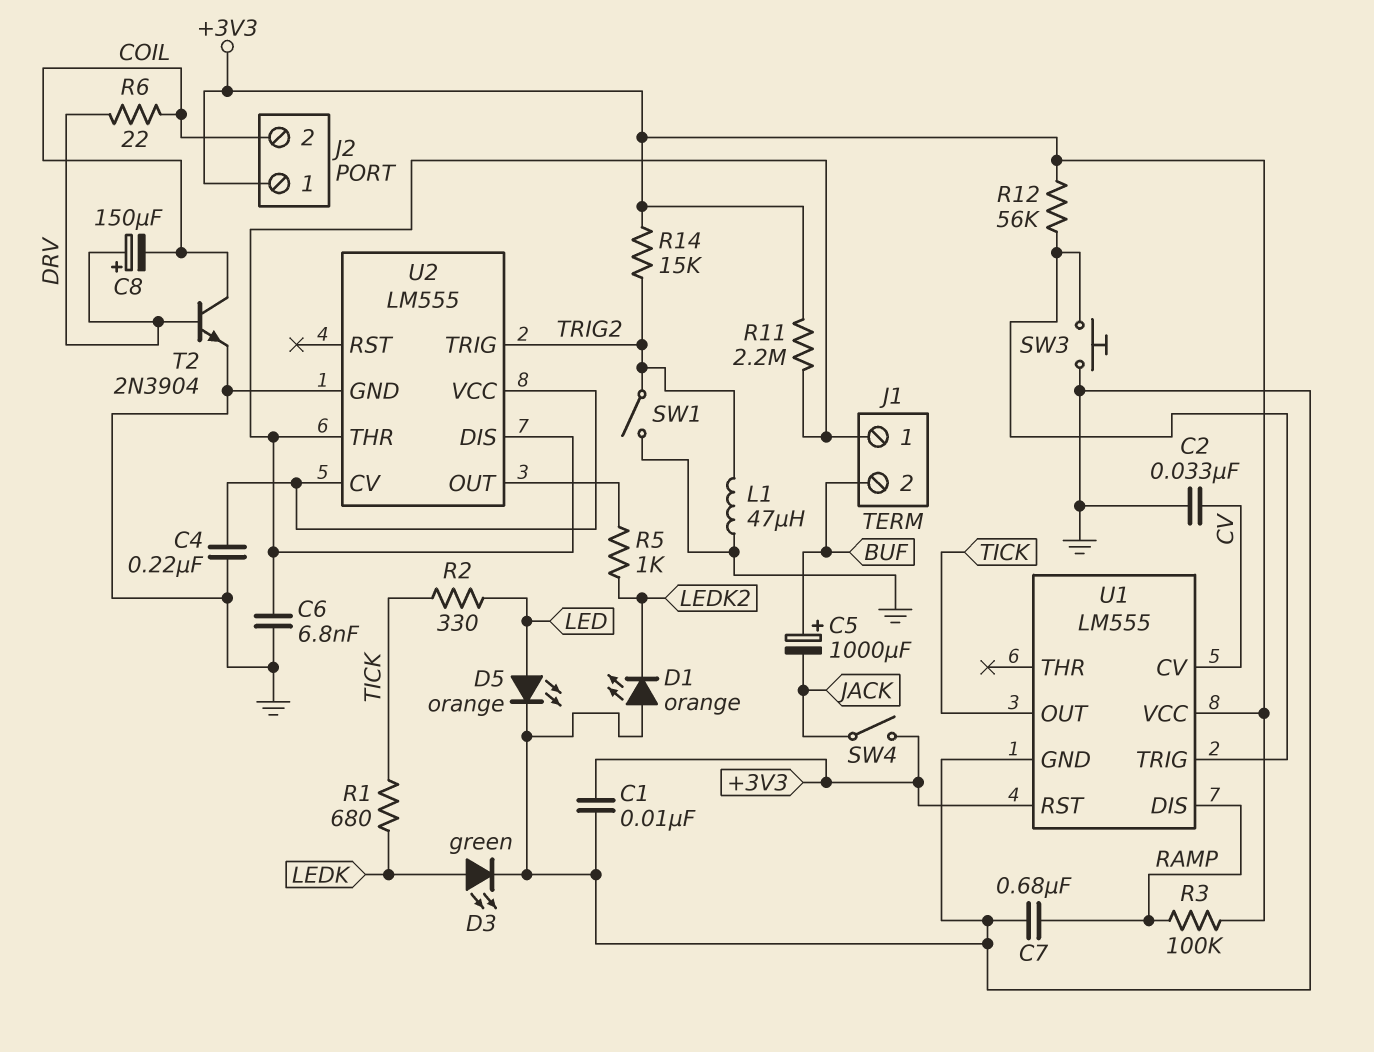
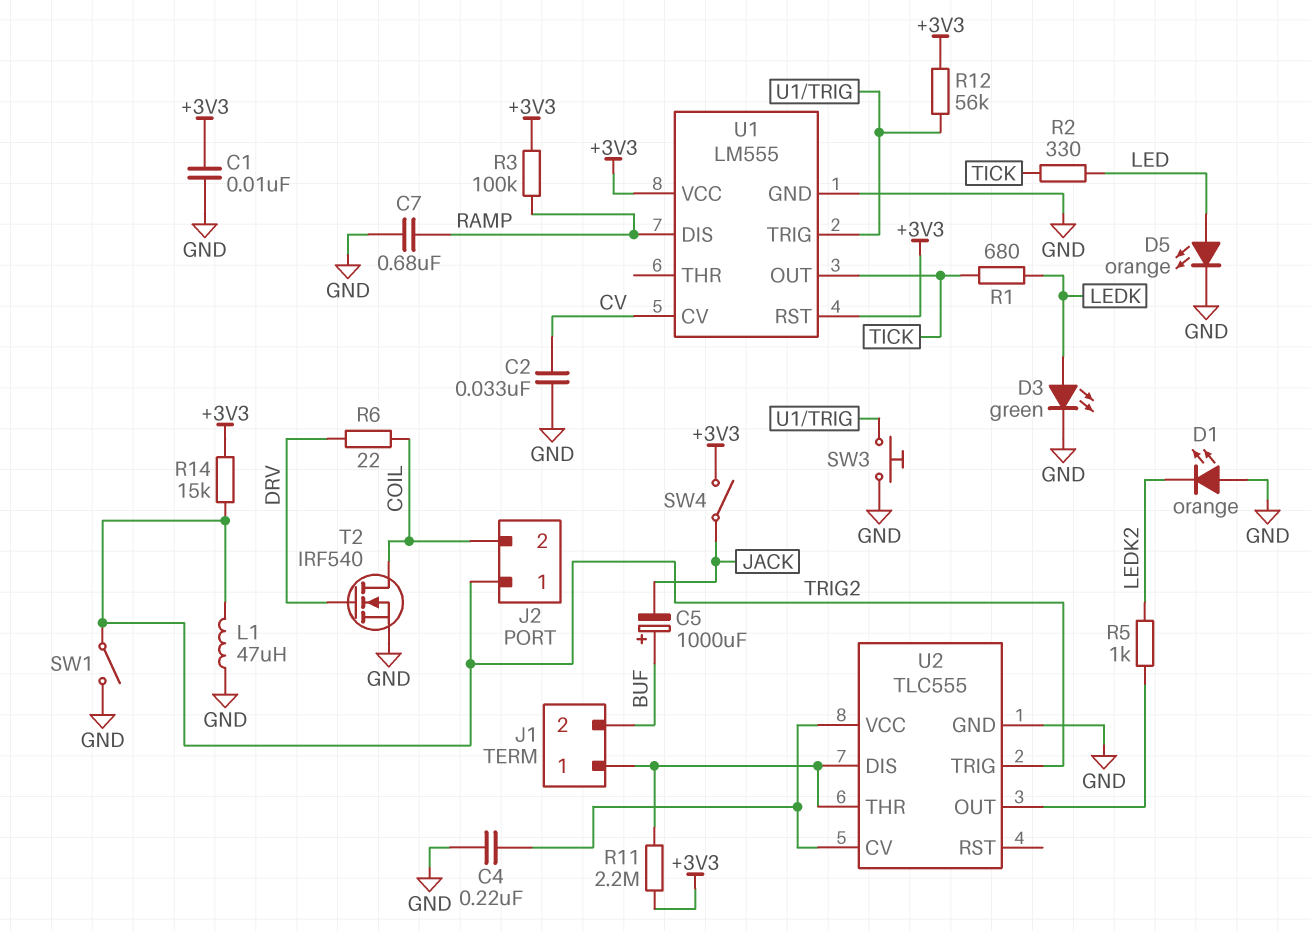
C6: 6.8nF (GND, J1/1) -> none
C8: 150uF (plus DRV, minus COIL) -> none
J2 pin 1: +3V3 -> TRIG2
T2: NPN 2N3904 (B DRV, C COIL, E GND) -> NMOS IRF540 (G DRV, D COIL, S GND)
U2: LM555 -> TLC555

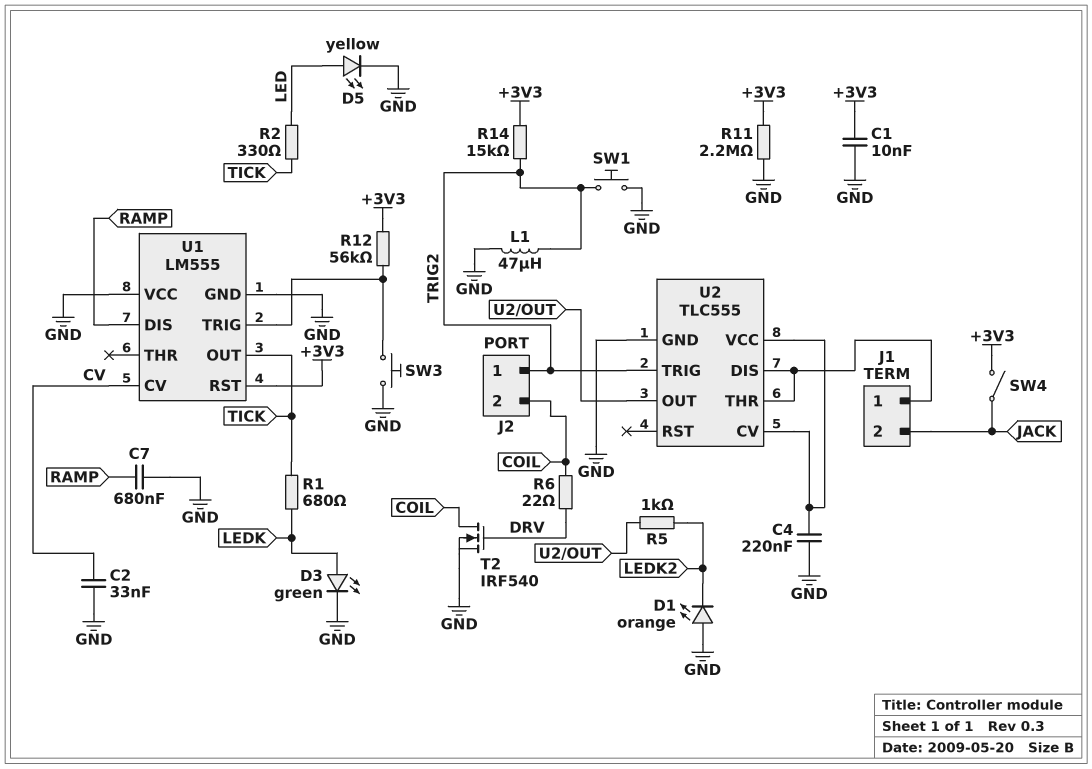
C5: 1000uF (plus BUF, minus JACK) -> none
D5: LED orange (A LED, K GND) -> LED yellow (A LED, K GND)
J1 pin 2: BUF -> JACK
R3: 100k (+3V3, RAMP) -> none
R11: 2.2M (+3V3, J1/1) -> 2.2M (+3V3, GND)
SW1: switch (GND, TRIG2) -> button (GND, TRIG2)
U1 pin VCC: +3V3 -> GND

